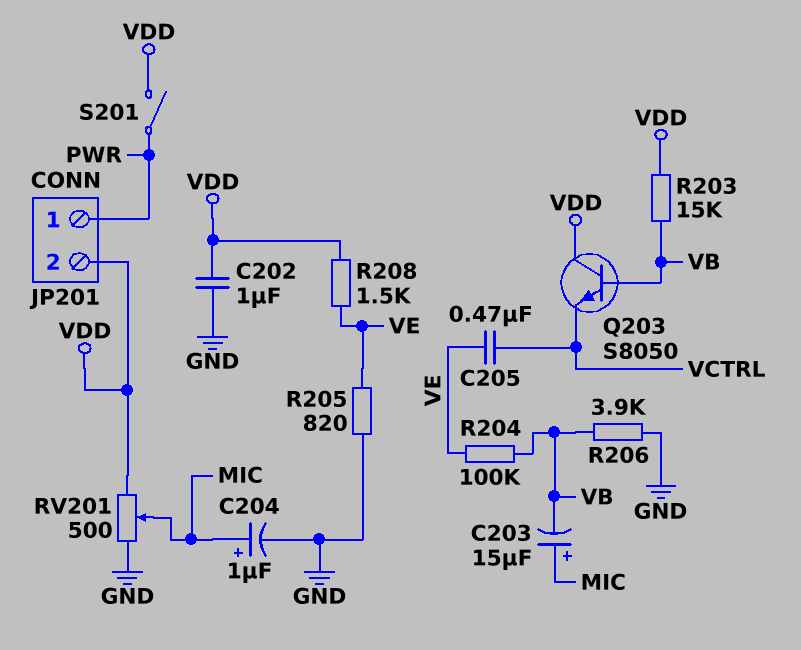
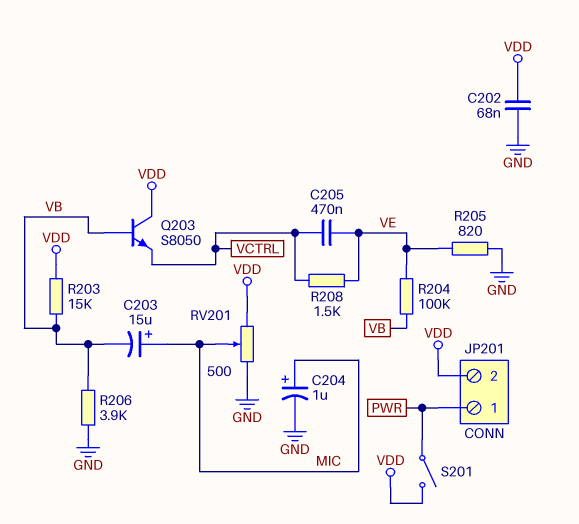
C202: 1uF (GND, VDD) -> 68nF (GND, VDD)
R208: 1.5k (VDD, VE) -> 1.5k (VCTRL, VE)

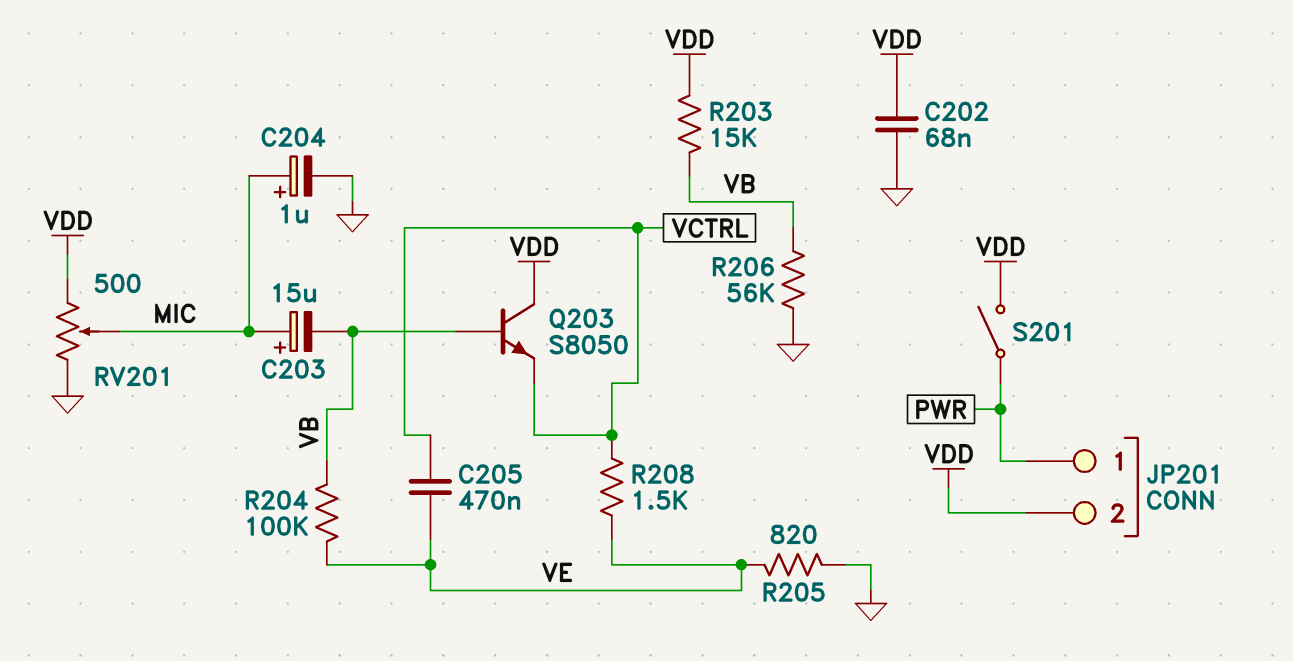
R206: 3.9k (GND, VB) -> 56k (GND, VB)

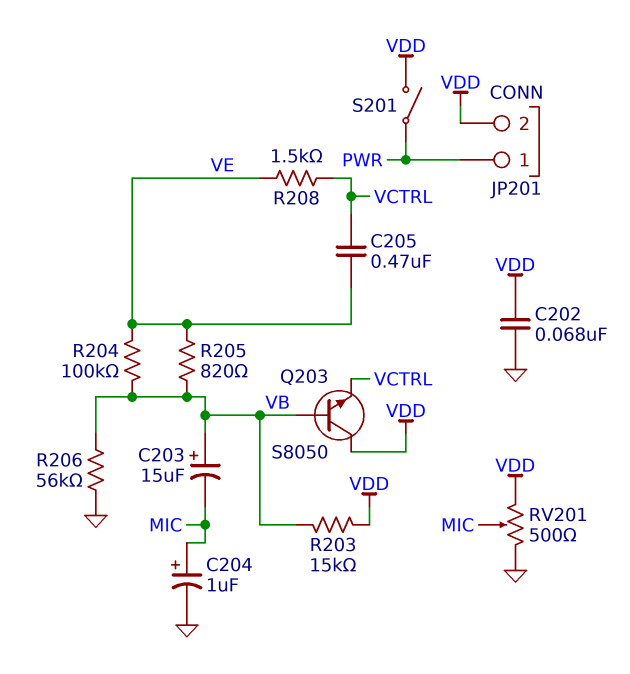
C203: 15uF (plus MIC, minus VB) -> 15uF (plus VB, minus MIC)
R205: 820 (GND, VE) -> 820 (VB, VE)

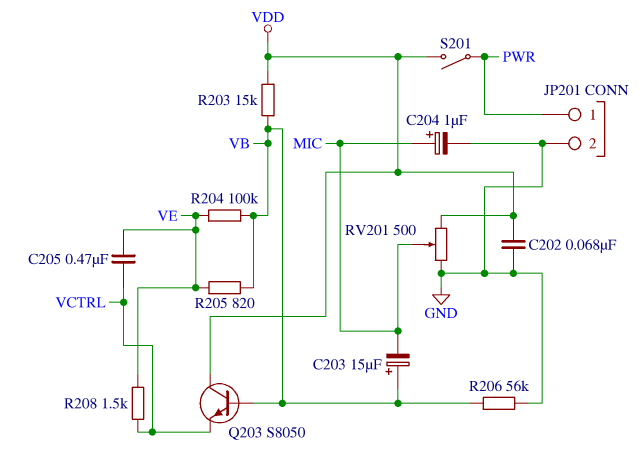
JP201 pin 2: VDD -> GND

